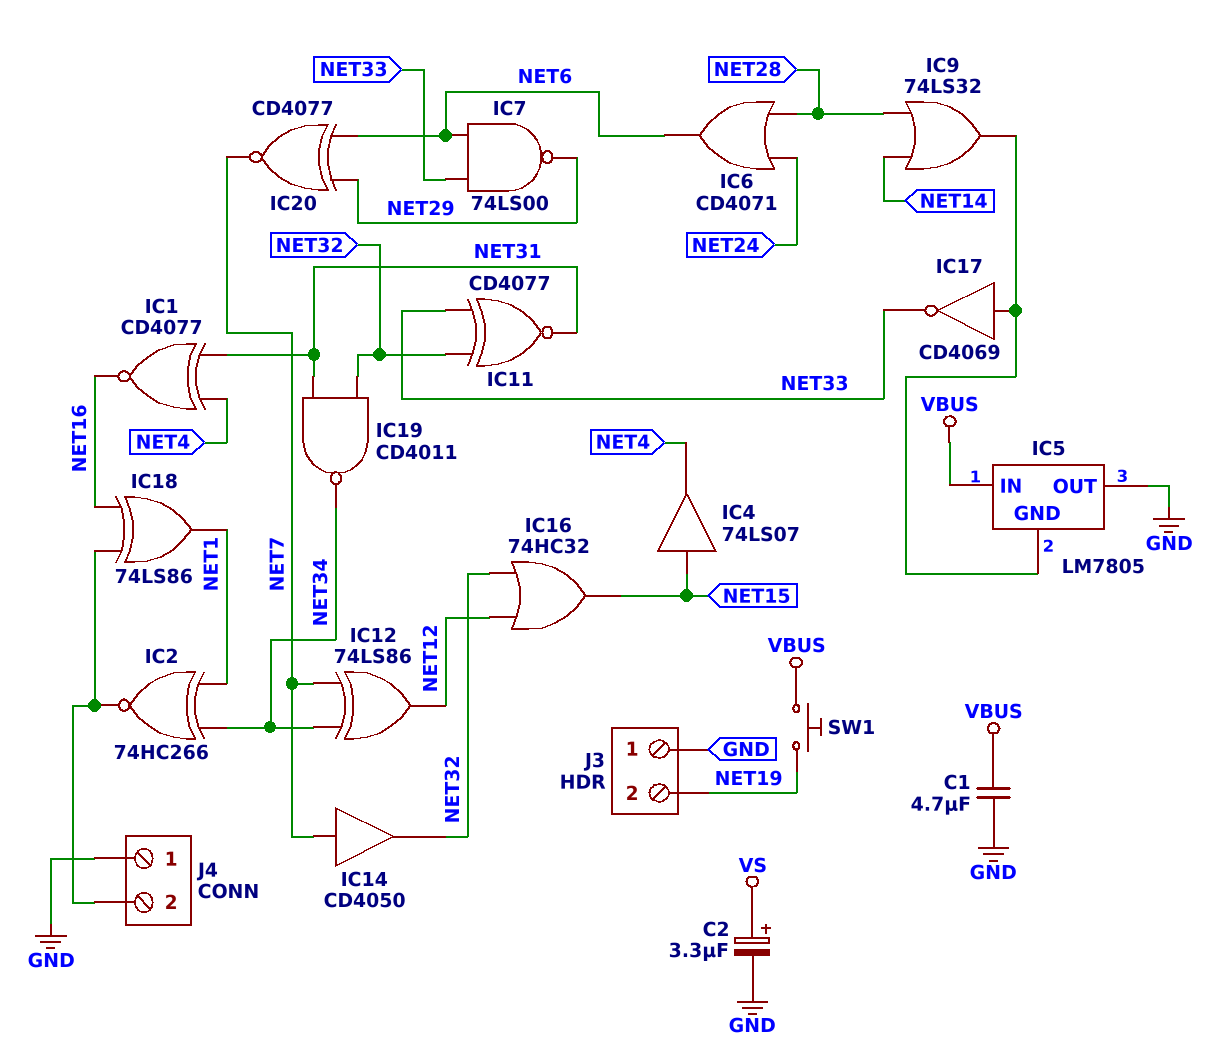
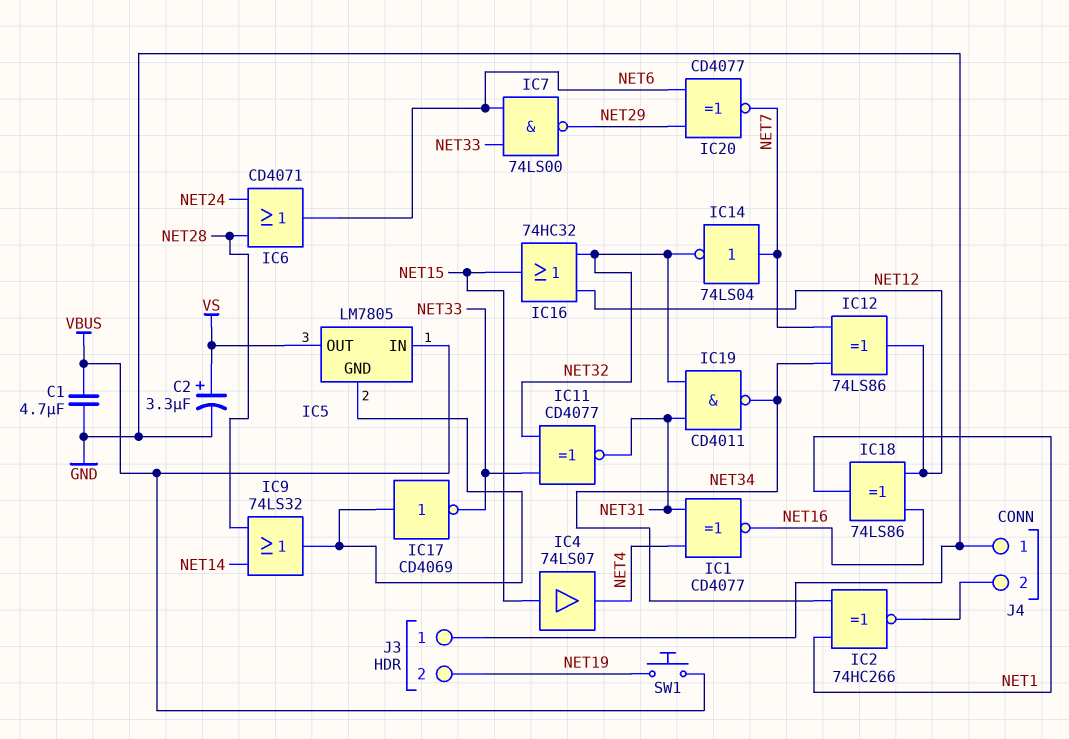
IC5 pin OUT: GND -> VS
IC14: buffer CD4050 (in NET7, out NET32) -> NOT 74LS04 (in NET7, out NET32)
IC18: XOR 74LS86 (in J4/2, in NET16, out NET1) -> XOR 74LS86 (in NET12, in NET16, out NET1)

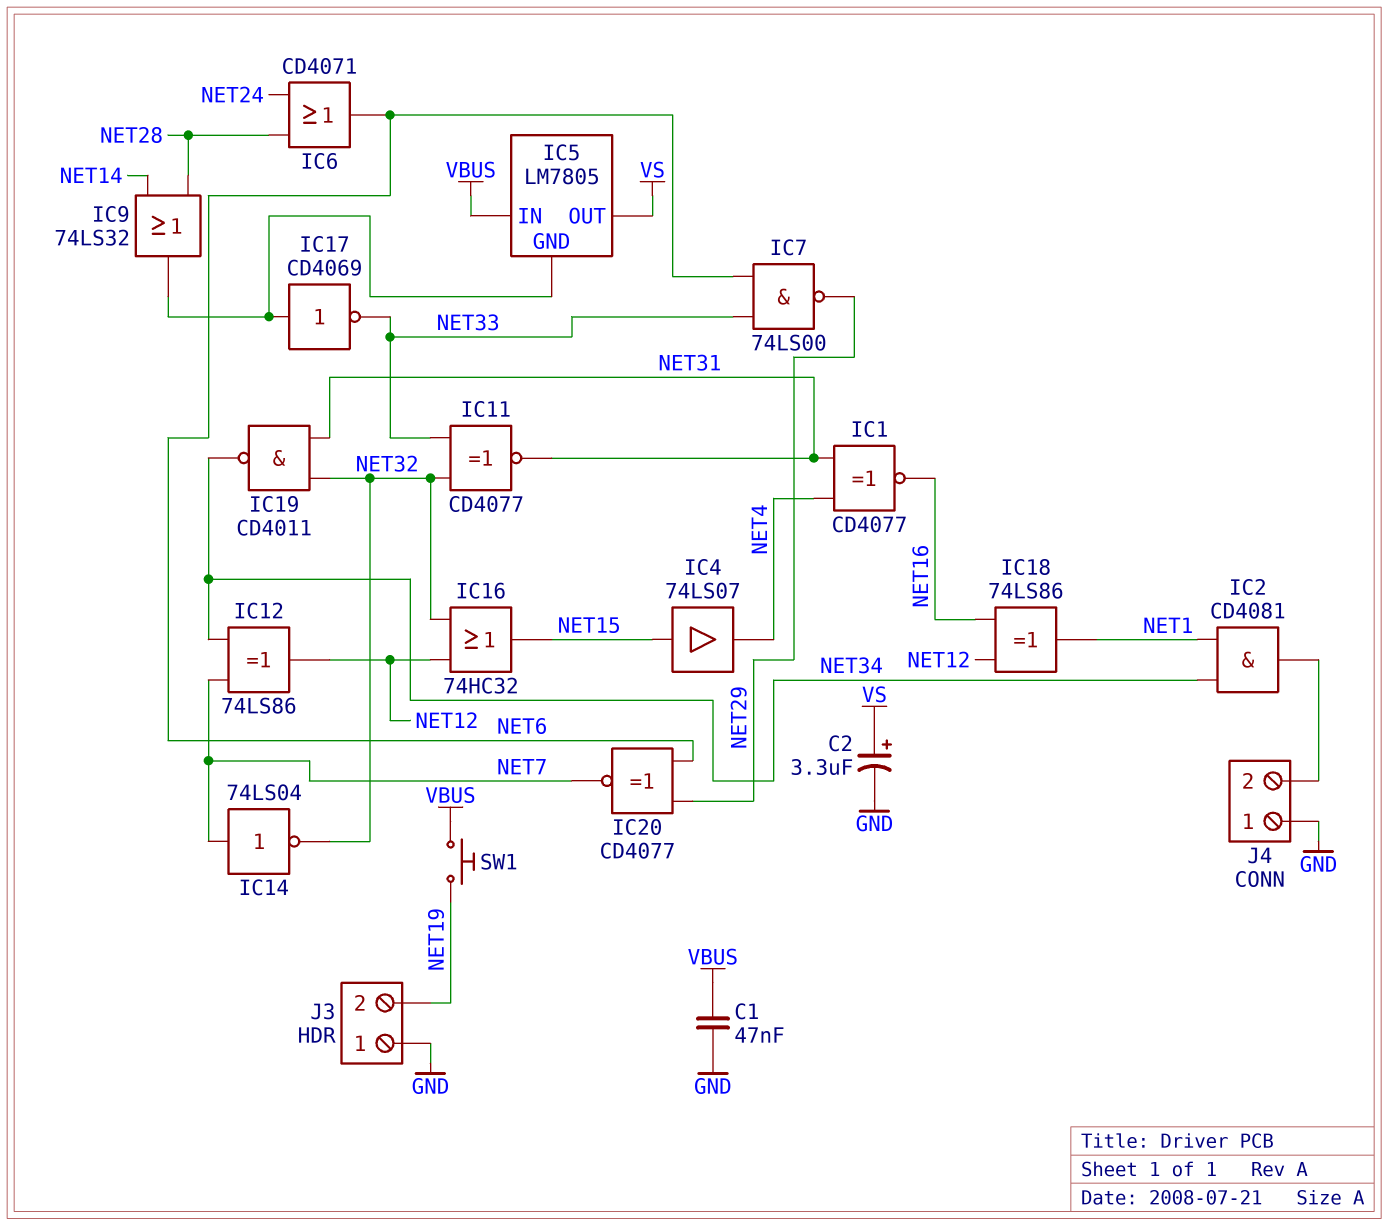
C1: 4.7uF (GND, VBUS) -> 47nF (GND, VBUS)
IC2: XNOR 74HC266 (in NET1, in NET34, out J4/2) -> AND CD4081 (in NET1, in NET34, out J4/2)

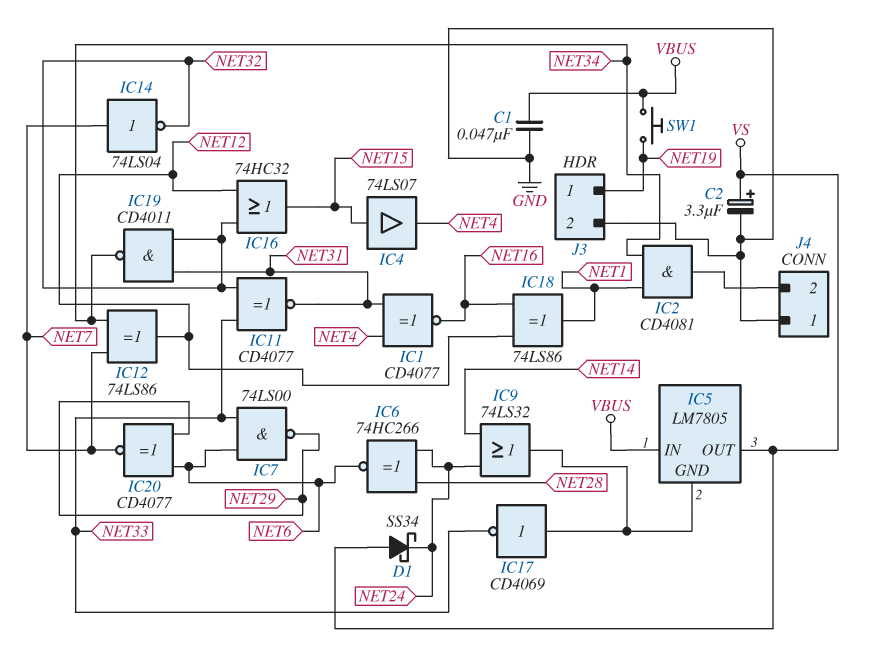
D1: none -> schottky SS34 (A VS, K NET24)
IC6: OR CD4071 (in NET24, in NET28, out NET6) -> XNOR 74HC266 (in NET24, in NET28, out NET6)
IC9: OR 74LS32 (in NET14, in NET28, out IC5/GND) -> OR 74LS32 (in NET14, in NET24, out IC5/GND)
J3 pin 1: GND -> NET19
J3 pin 2: NET19 -> GND

